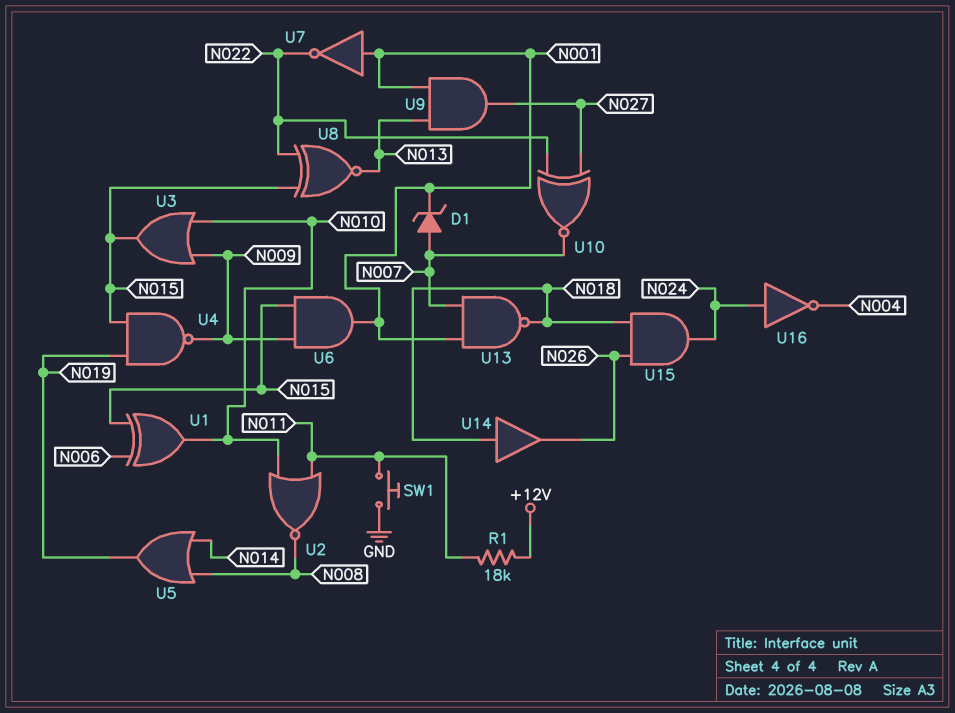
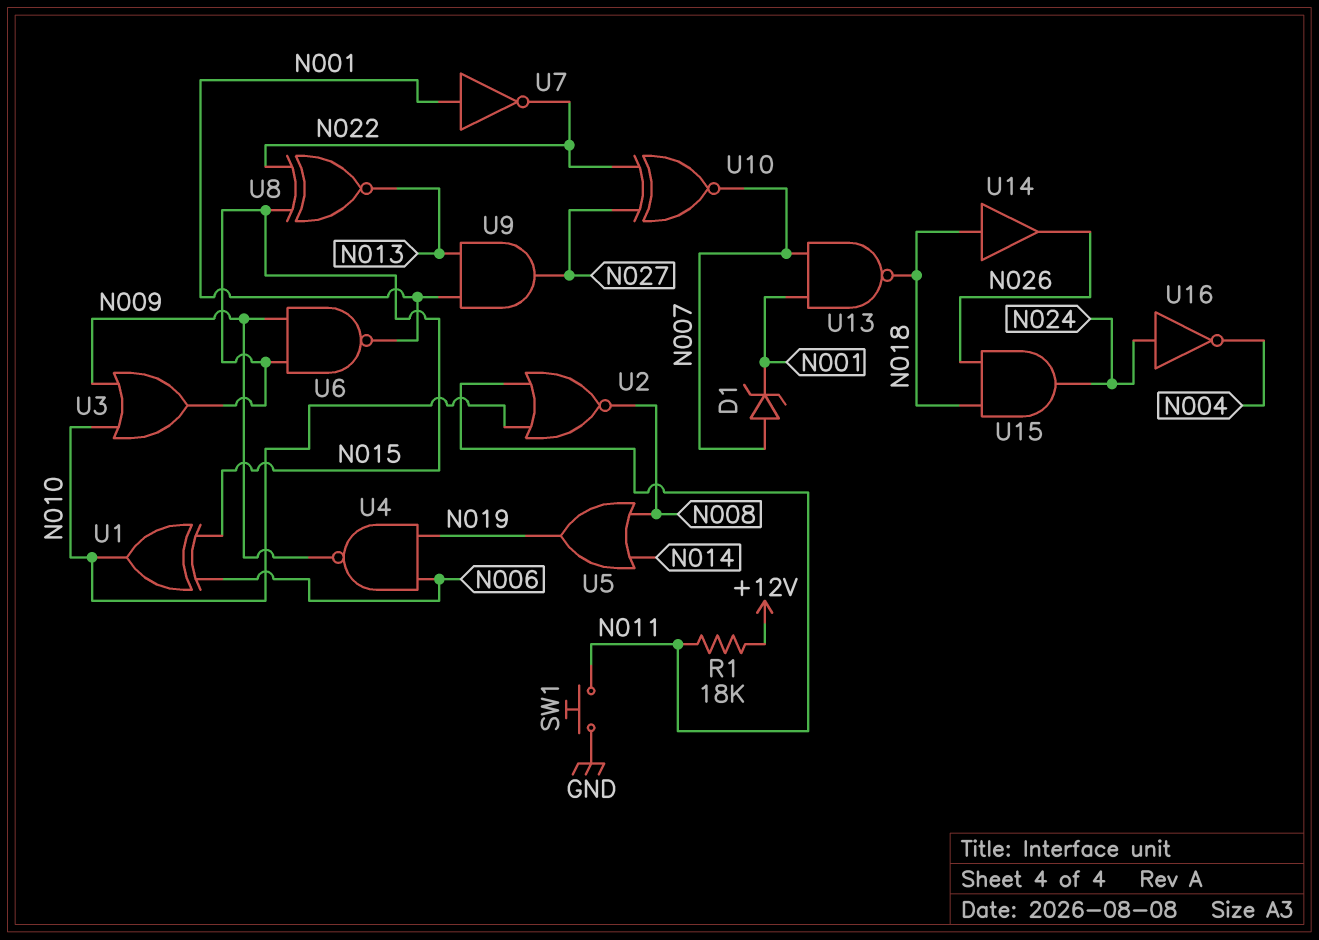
U4: NAND (in N015, in N019, out N009) -> NAND (in N006, in N019, out N009)
U6: AND (in N009, in N015, out N001) -> NAND (in N009, in N015, out N001)

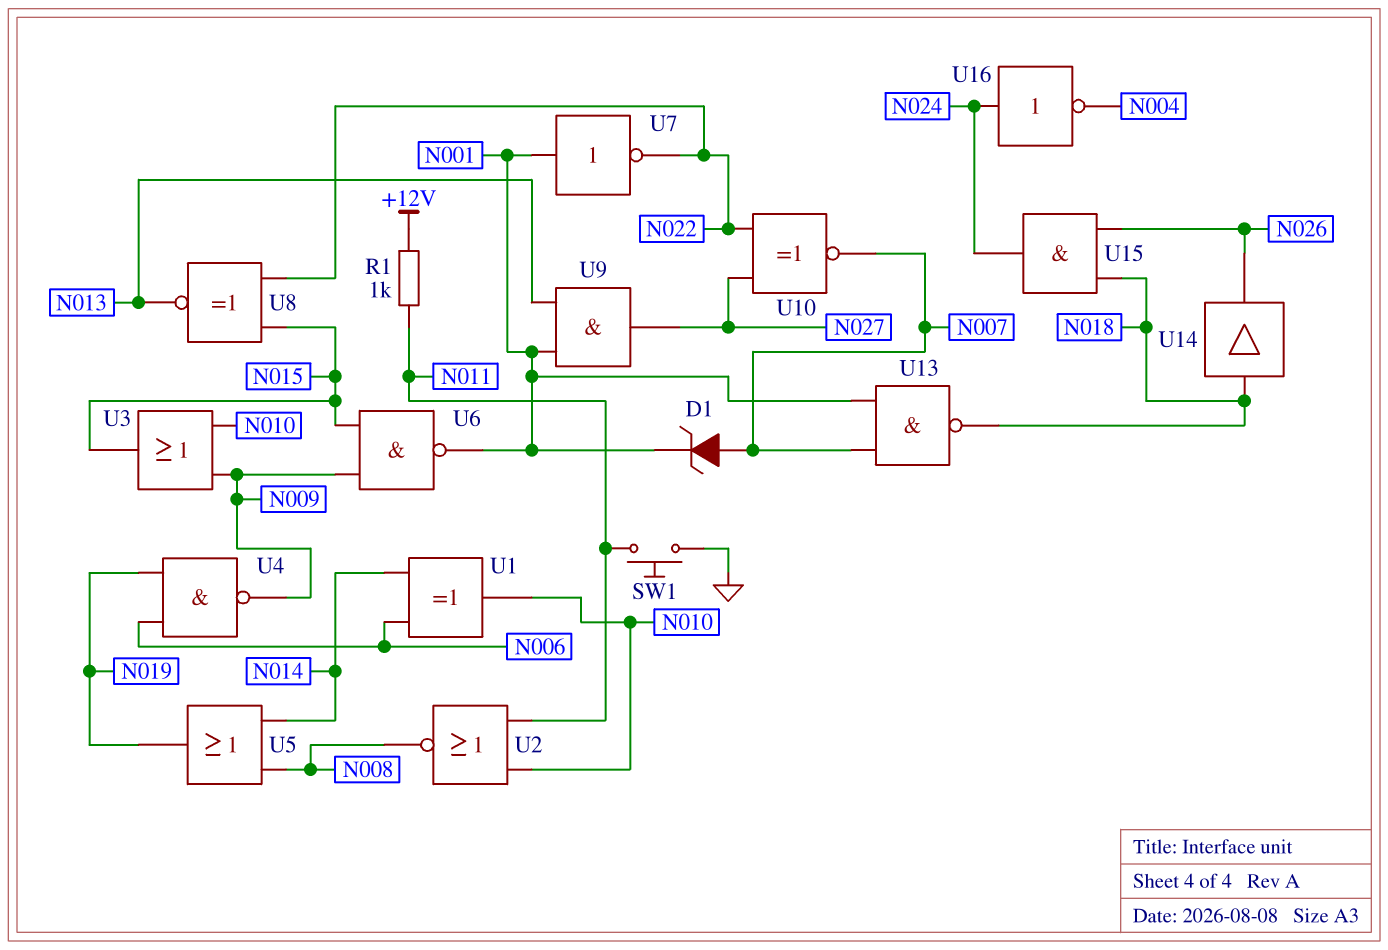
R1: 18k (+12V, N011) -> 1k (+12V, N011)
U1: XOR (in N006, in N015, out N010) -> XOR (in N006, in N014, out N010)

